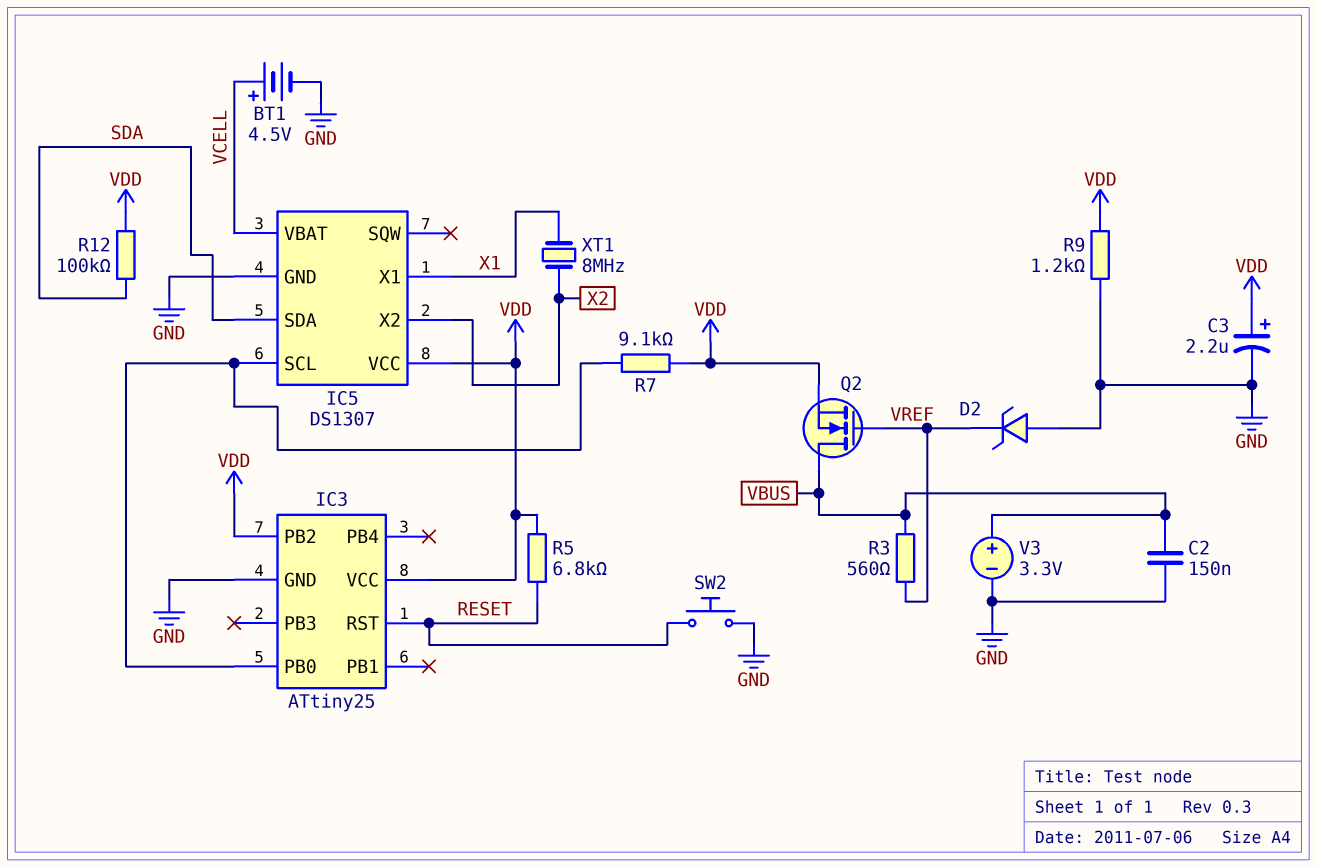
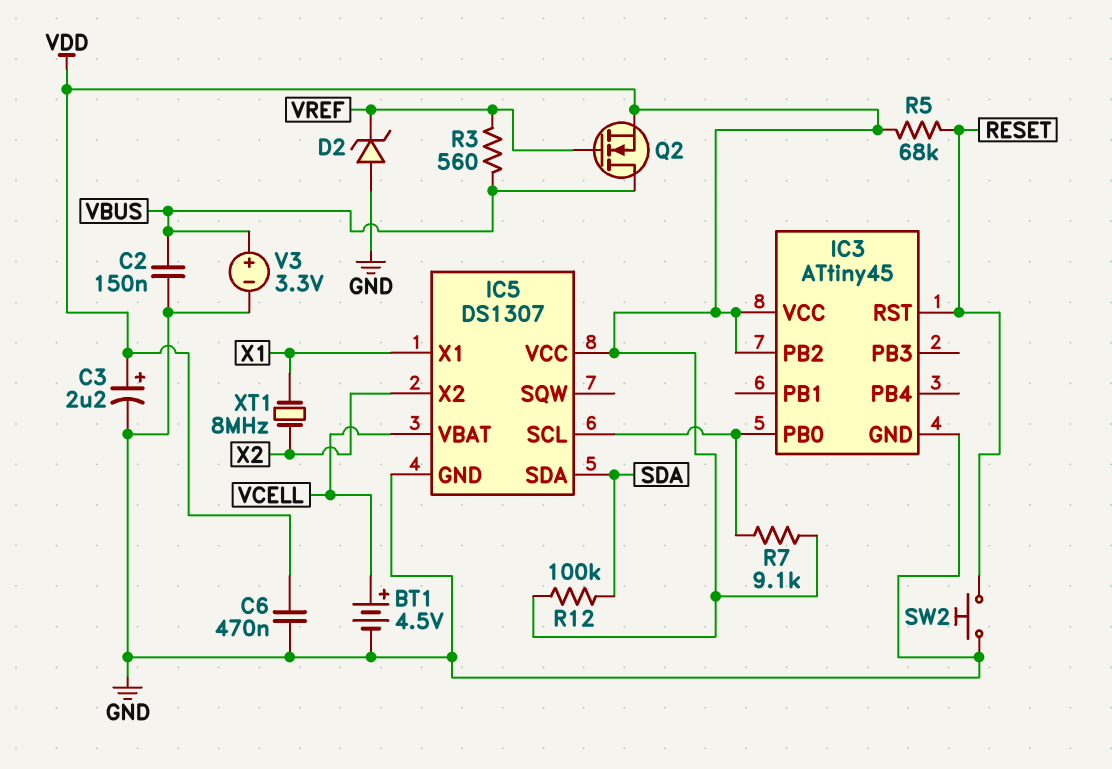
C6: none -> 470nF (GND, VDD)
IC3: ATtiny25 -> ATtiny45
R5: 6.8k (RESET, VDD) -> 68k (RESET, VDD)
R9: 1.2k (GND, VDD) -> none

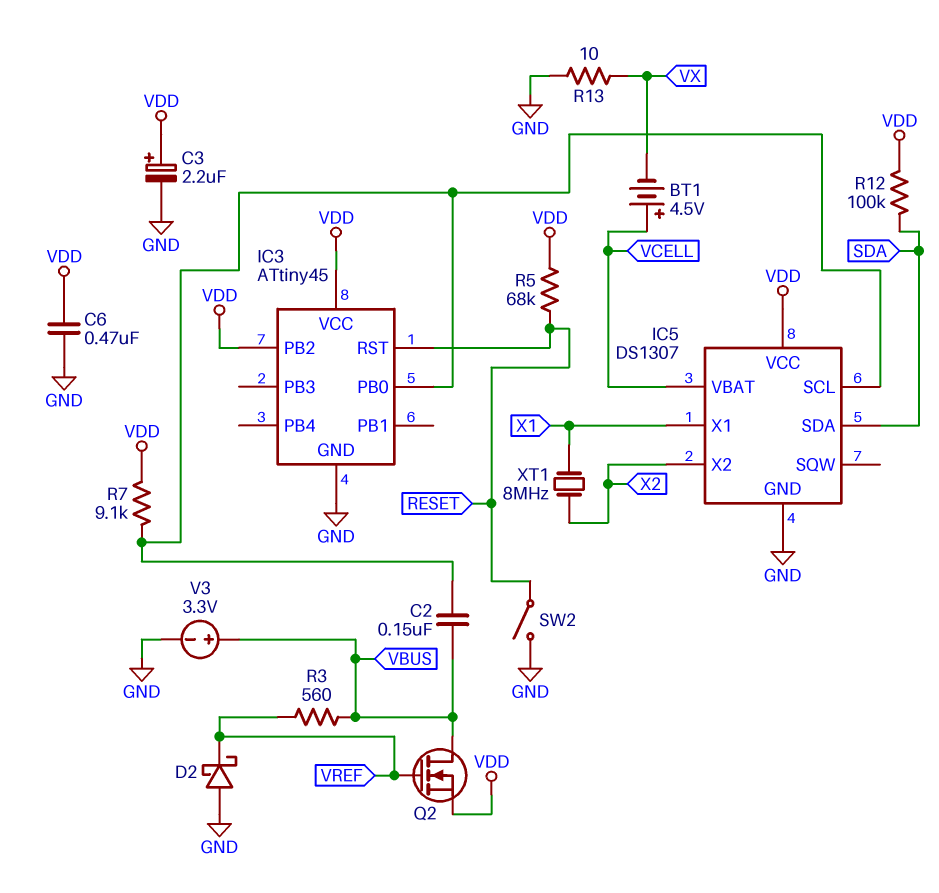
BT1: 4.5V (plus VCELL, minus GND) -> 4.5V (plus VCELL, minus VX)
C2: 150nF (GND, VBUS) -> 150nF (IC3/PB0, VBUS)
D2: zener (A GND, K VREF) -> schottky (A GND, K VREF)
R13: none -> 10 (GND, VX)
SW2: button (GND, RESET) -> switch (GND, RESET)

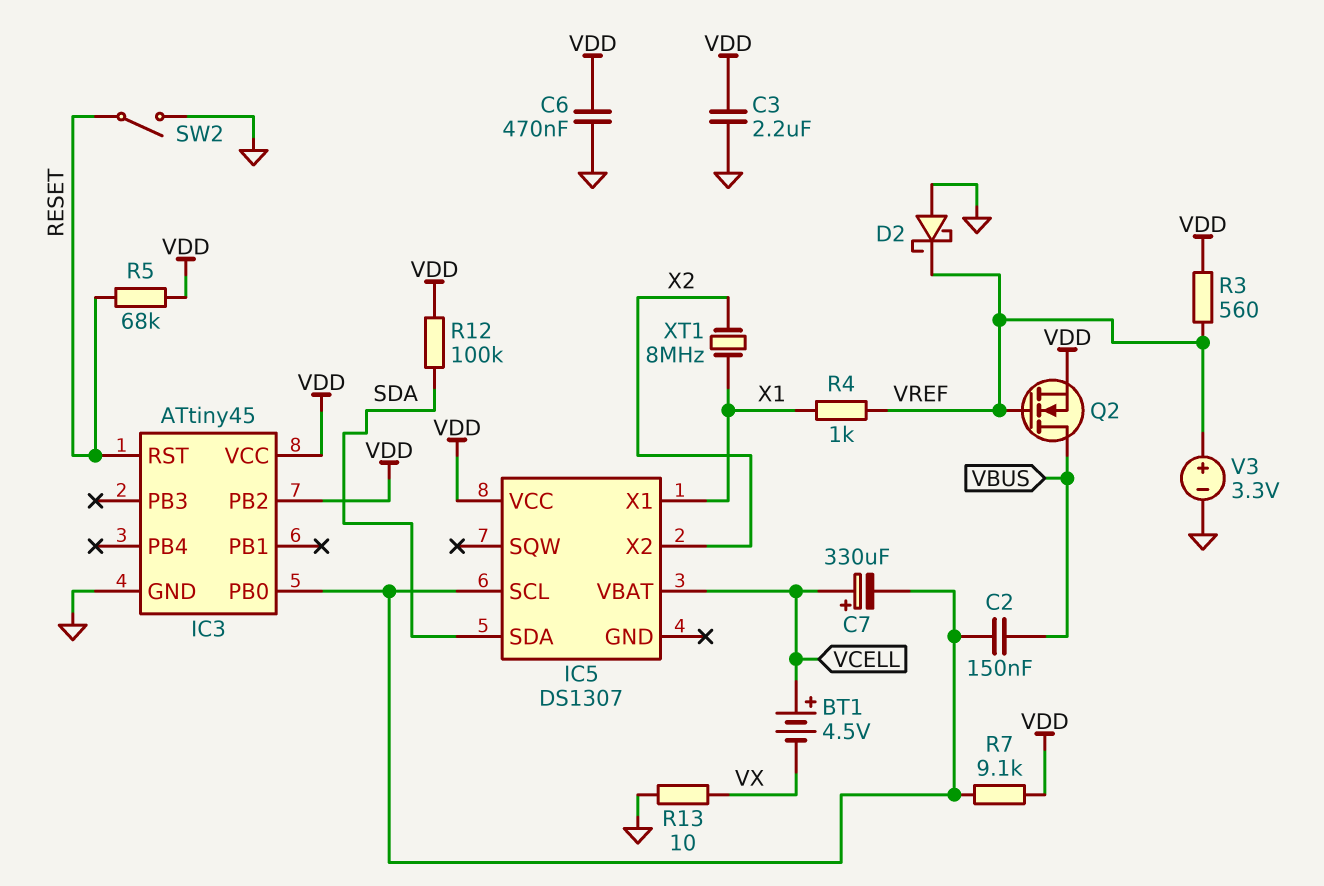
C3: 2.2uF (plus VDD, minus GND) -> 2.2uF (GND, VDD)
C7: none -> 330uF (plus VCELL, minus IC3/PB0)
IC5 pin GND: GND -> none
R3: 560 (VBUS, VREF) -> 560 (VDD, VREF)
R4: none -> 1k (VREF, X1)
V3: 3.3V (plus VBUS, minus GND) -> 3.3V (plus VREF, minus GND)

